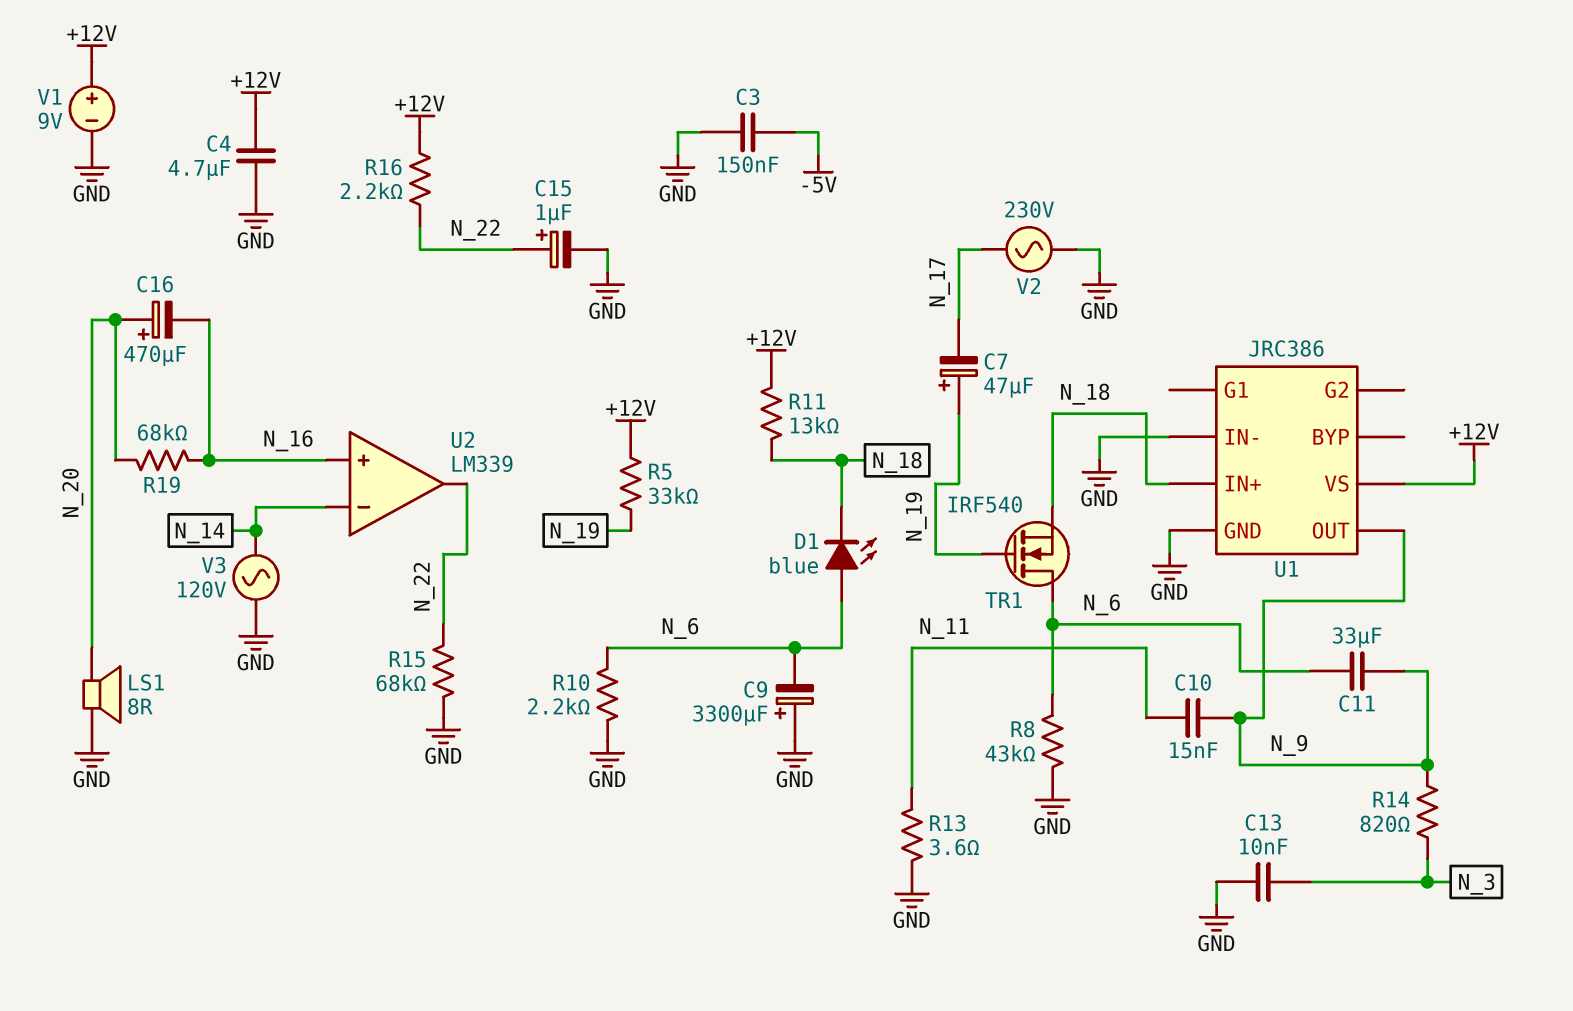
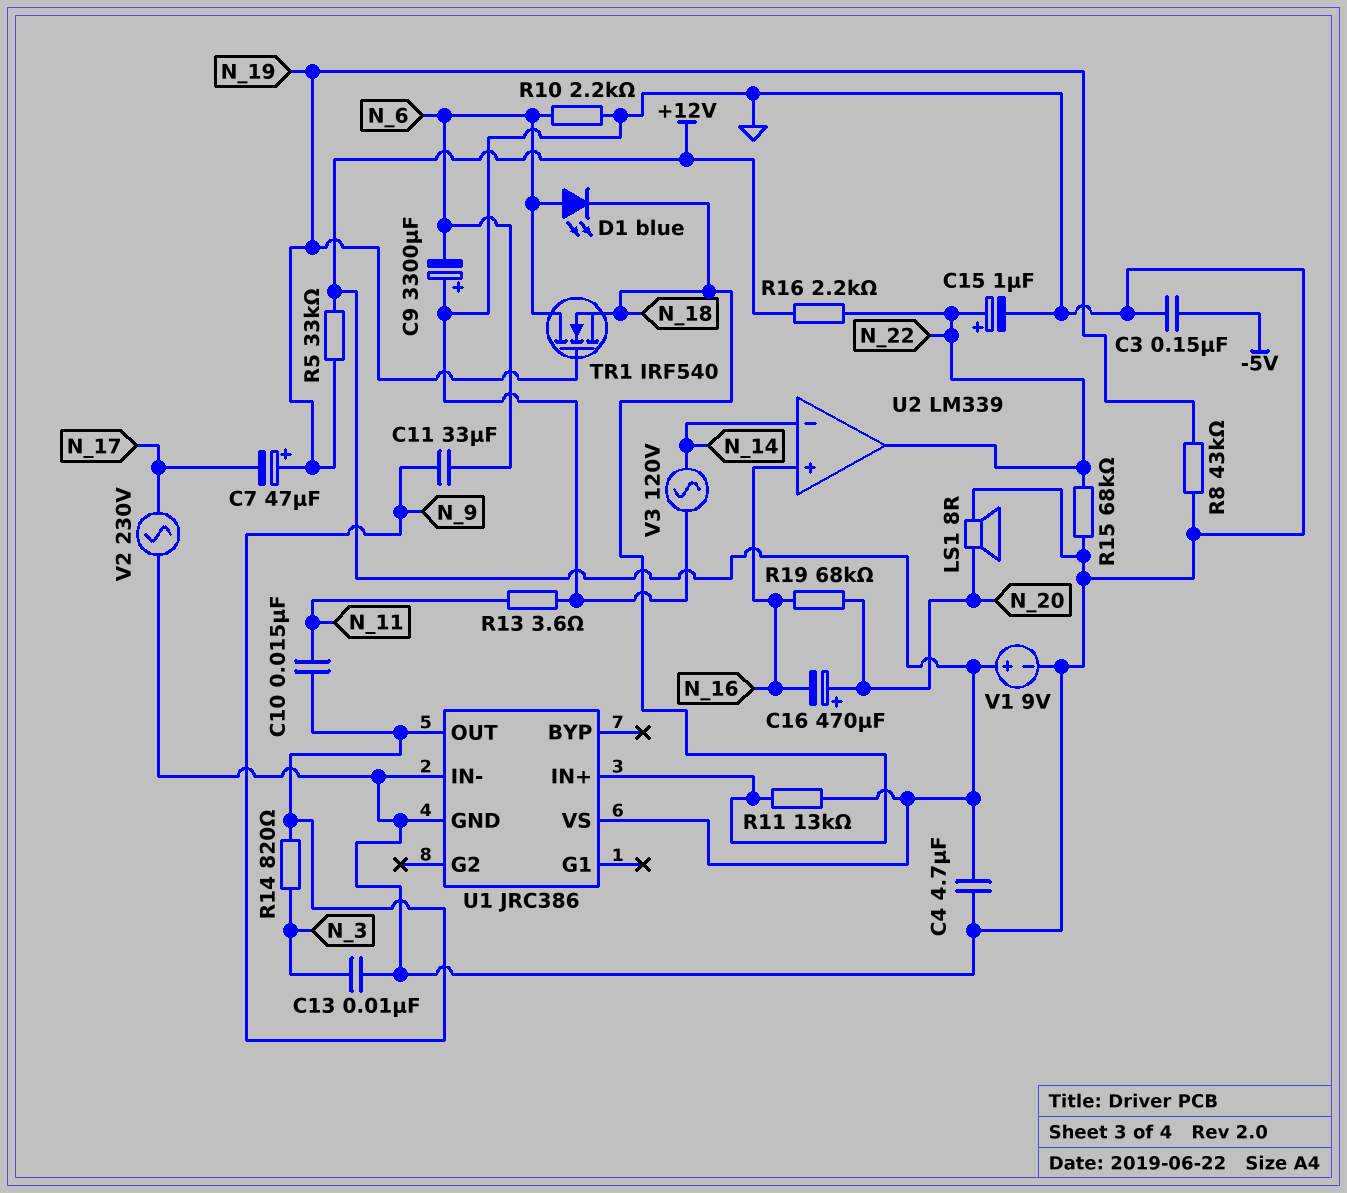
R8: 43k (GND, N_6) -> 43k (GND, N_19)

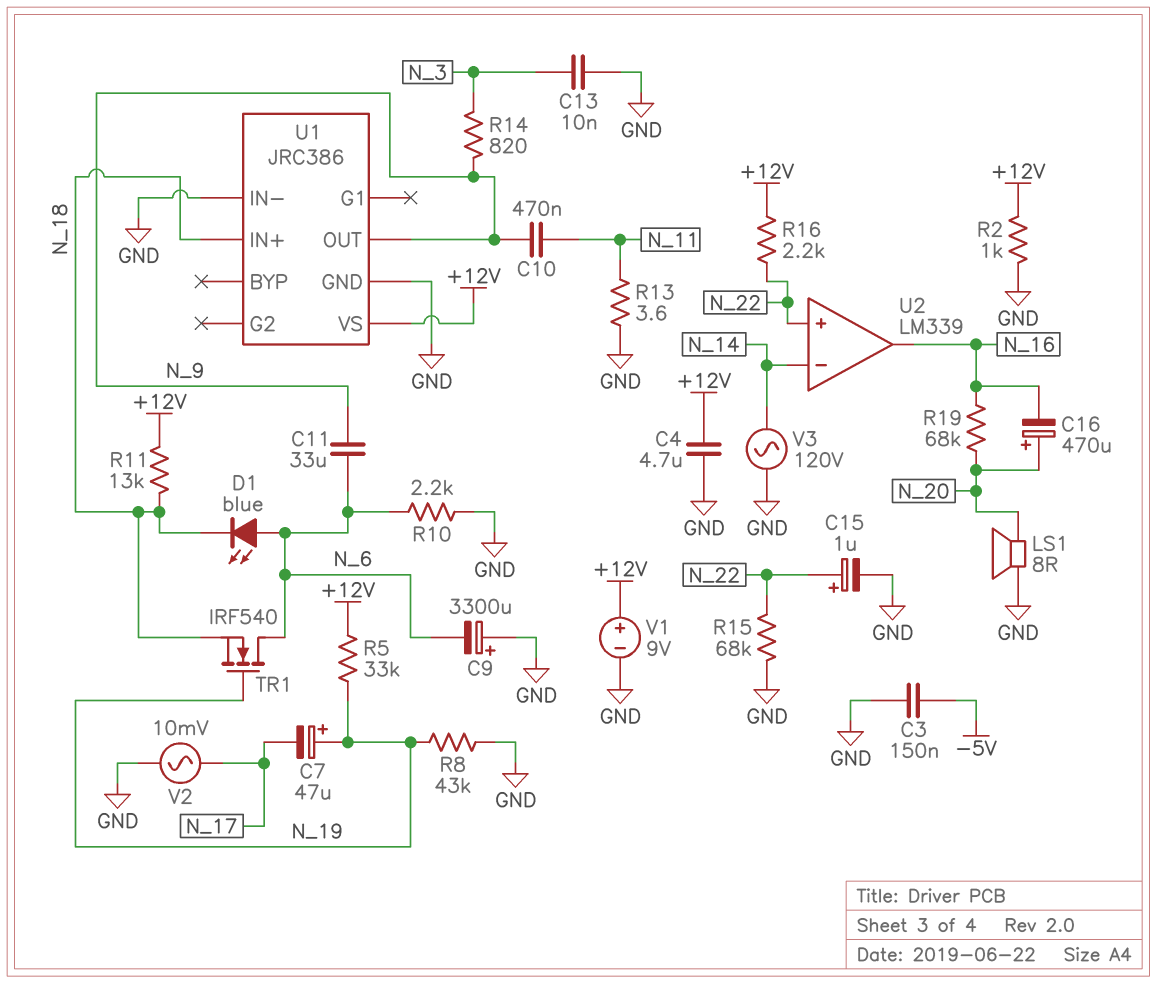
C10: 15nF (N_9, N_11) -> 470nF (N_9, N_11)
R2: none -> 1k (+12V, GND)
U2 pin in+: N_16 -> N_22
U2 pin out: N_22 -> N_16
V2: AC 230V (GND, N_17) -> AC 10mV (GND, N_17)

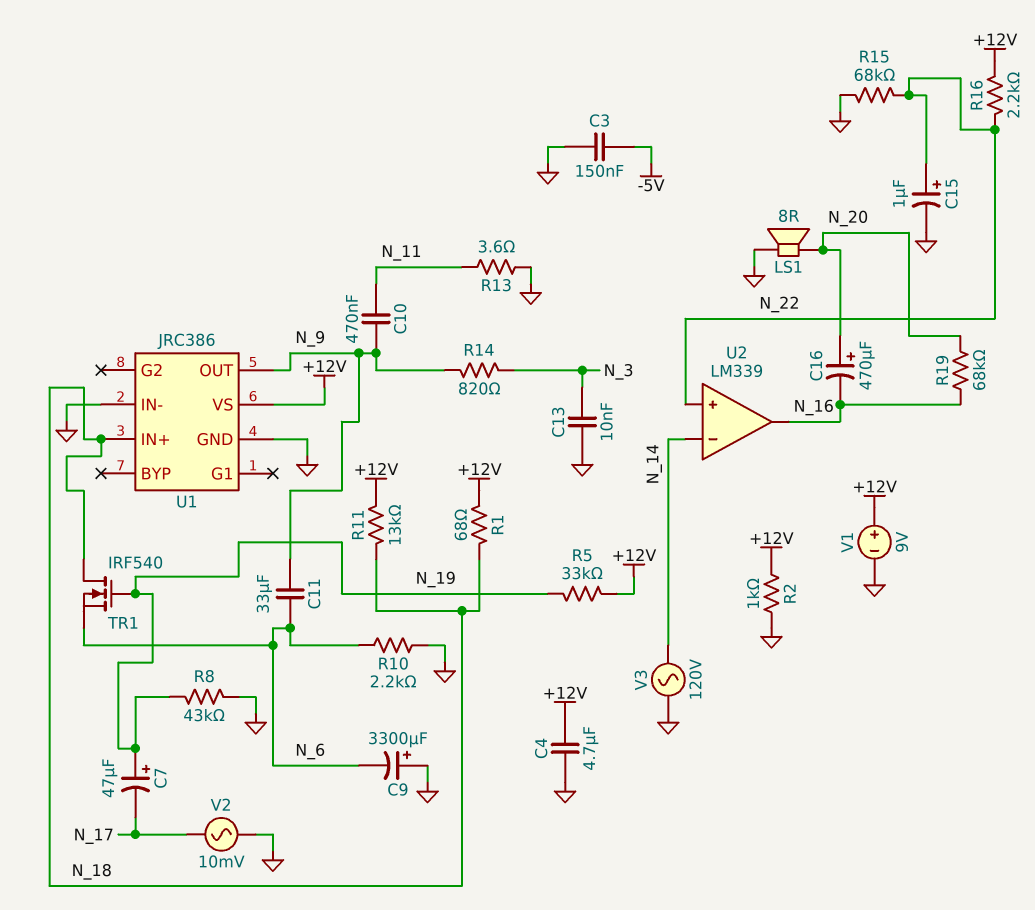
D1: LED blue (A N_6, K N_18) -> none
R1: none -> 68 (+12V, N_18)
TR1: NMOS IRF540 (G N_19, D N_6, S N_18) -> NMOS IRF540 (G N_19, D N_18, S N_6)

